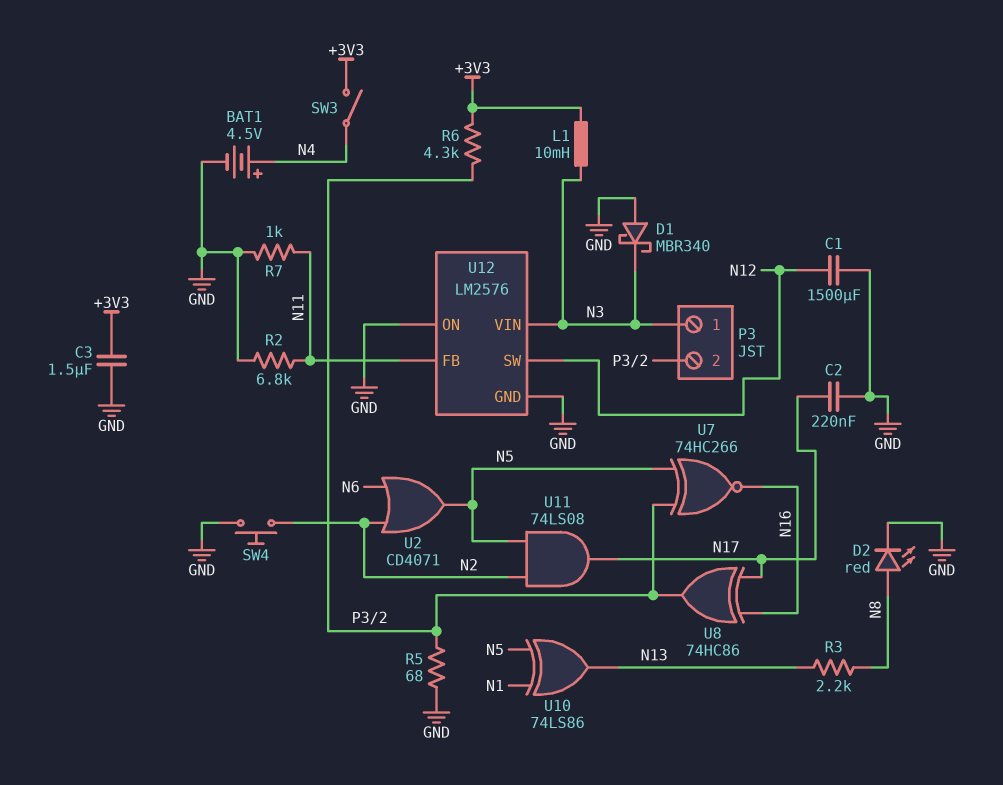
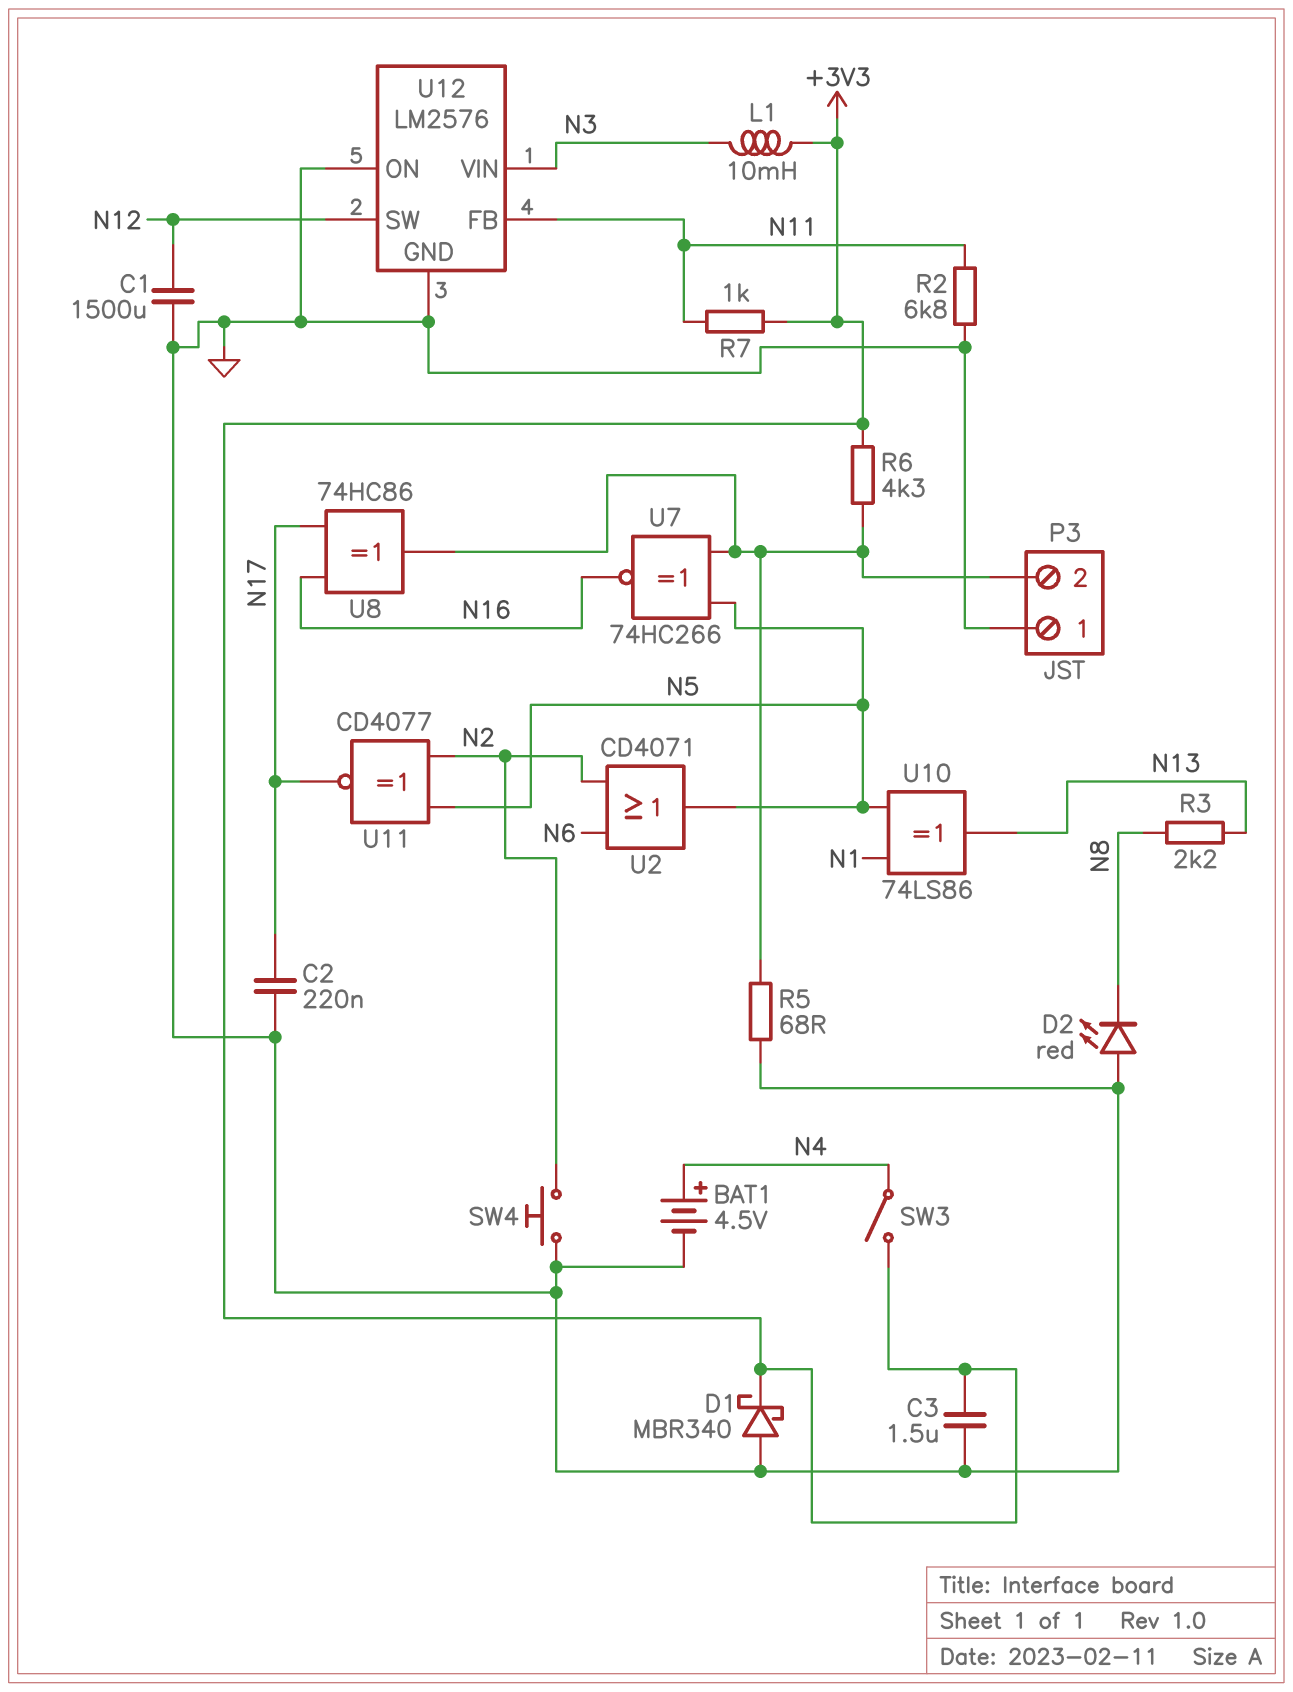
D1: schottky MBR340 (A GND, K N3) -> schottky MBR340 (A GND, K +3V3)
D2: LED red (A N8, K GND) -> LED red (A GND, K N8)
P3 pin 1: N3 -> GND
R7: 1k (GND, N11) -> 1k (+3V3, N11)
U11: AND 74LS08 (in N2, in N5, out N17) -> XNOR CD4077 (in N2, in N5, out N17)

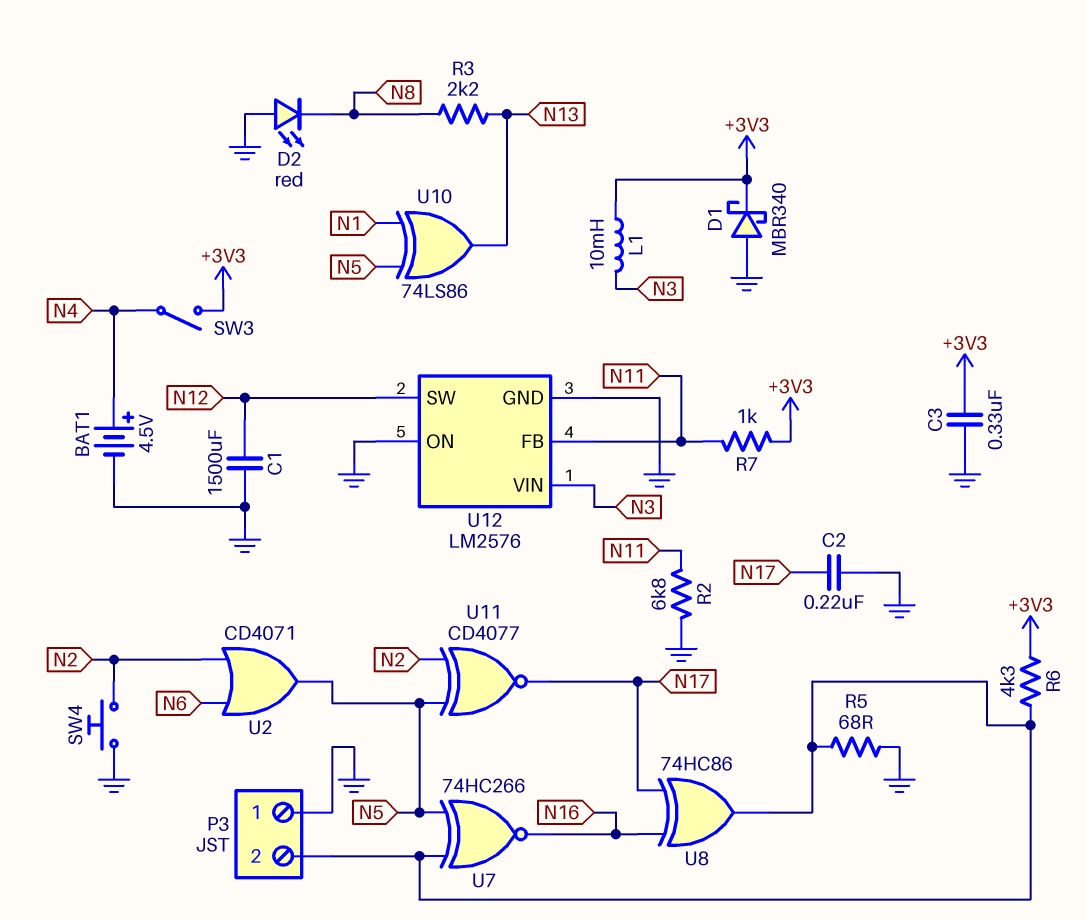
C3: 1.5uF (+3V3, GND) -> 330nF (+3V3, GND)

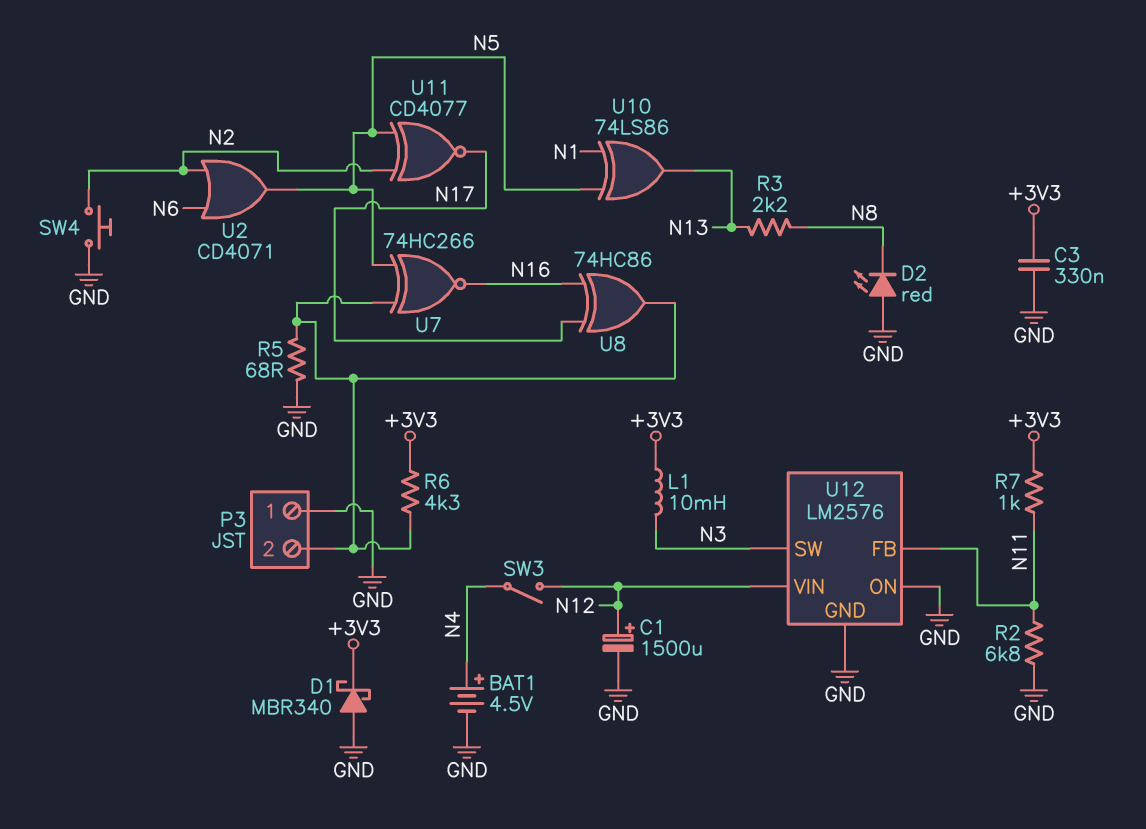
C1: 1500uF (GND, N12) -> 1500uF (plus N12, minus GND)
C2: 220nF (GND, N17) -> none
SW3: switch (+3V3, N4) -> switch (N4, N12)
U12 pin SW: N12 -> N3
U12 pin VIN: N3 -> N12

